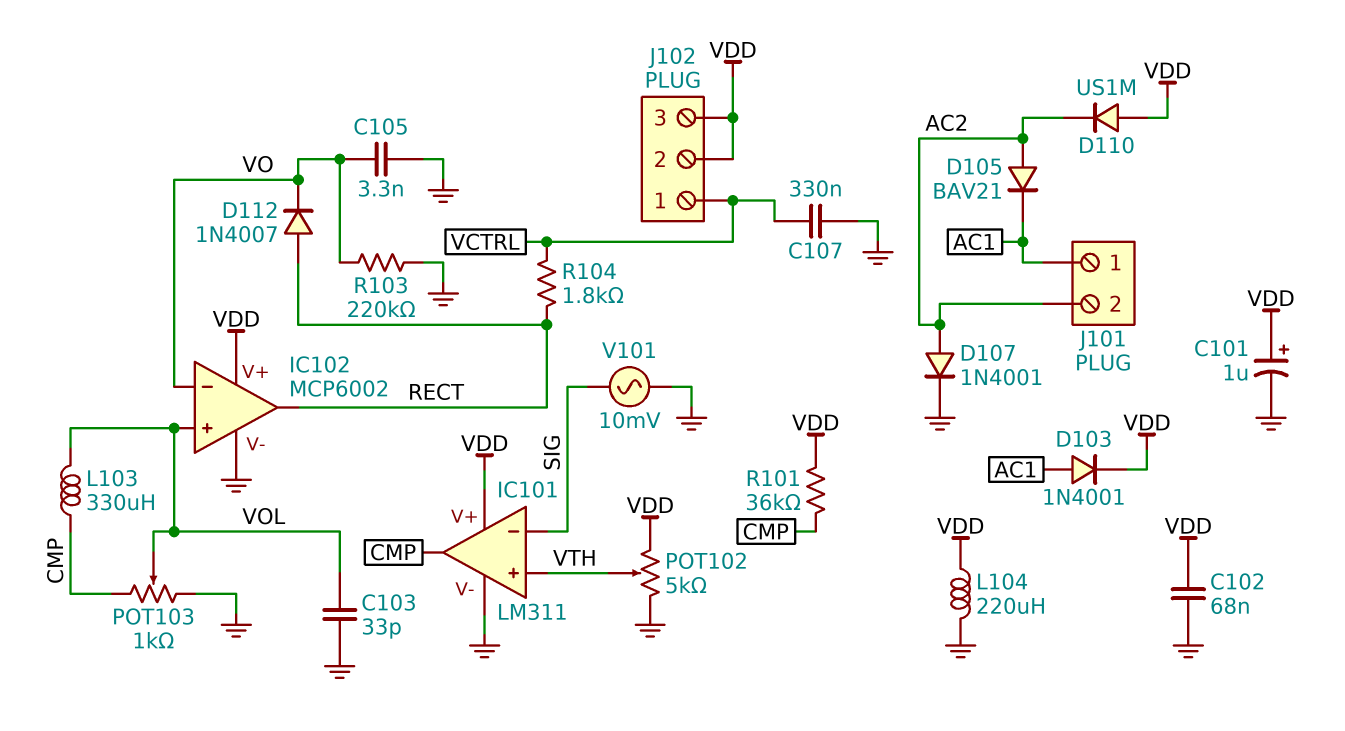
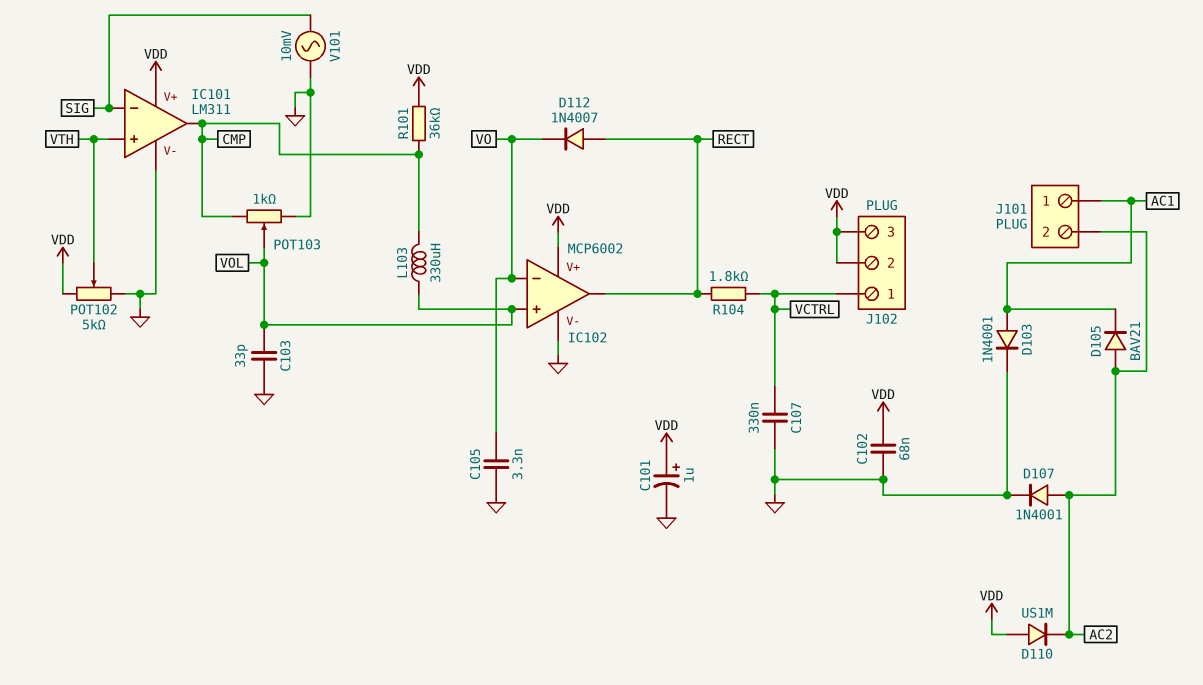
D103: diode 1N4001 (A AC1, K VDD) -> diode 1N4001 (A AC1, K GND)
L104: 220uH (GND, VDD) -> none
R103: 220k (GND, VO) -> none

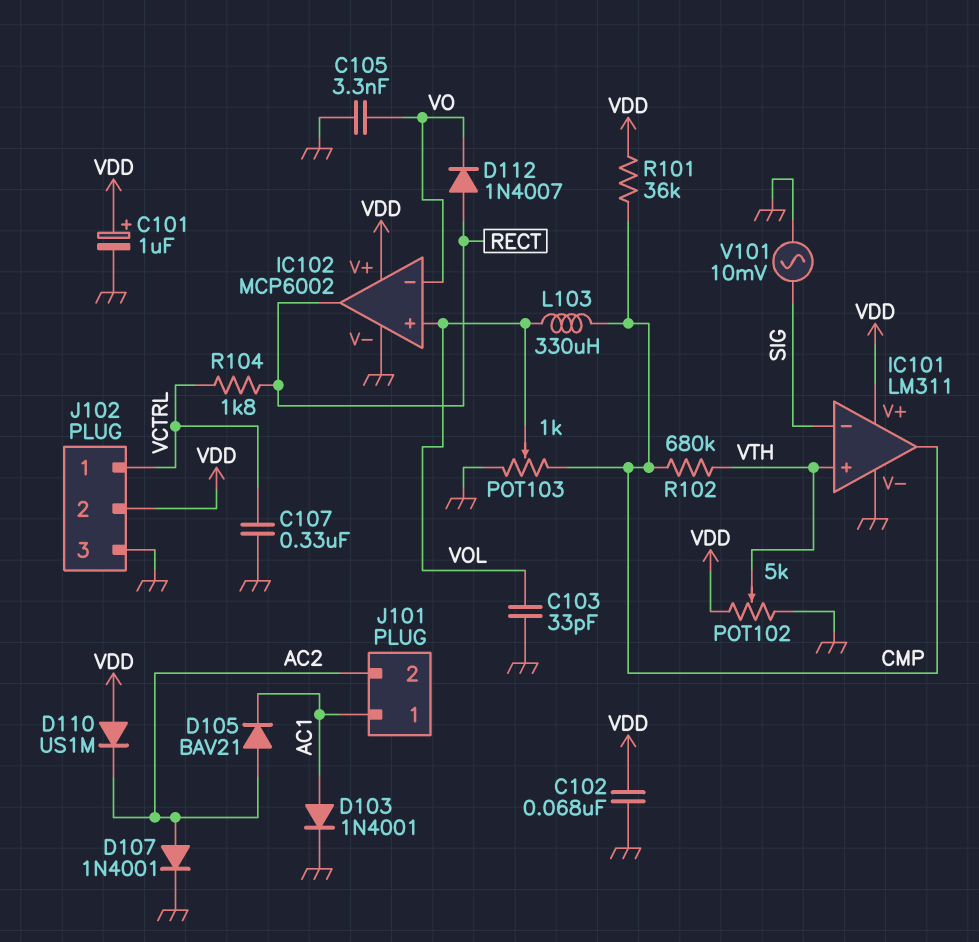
J102 pin 3: VDD -> GND
R102: none -> 680k (CMP, VTH)

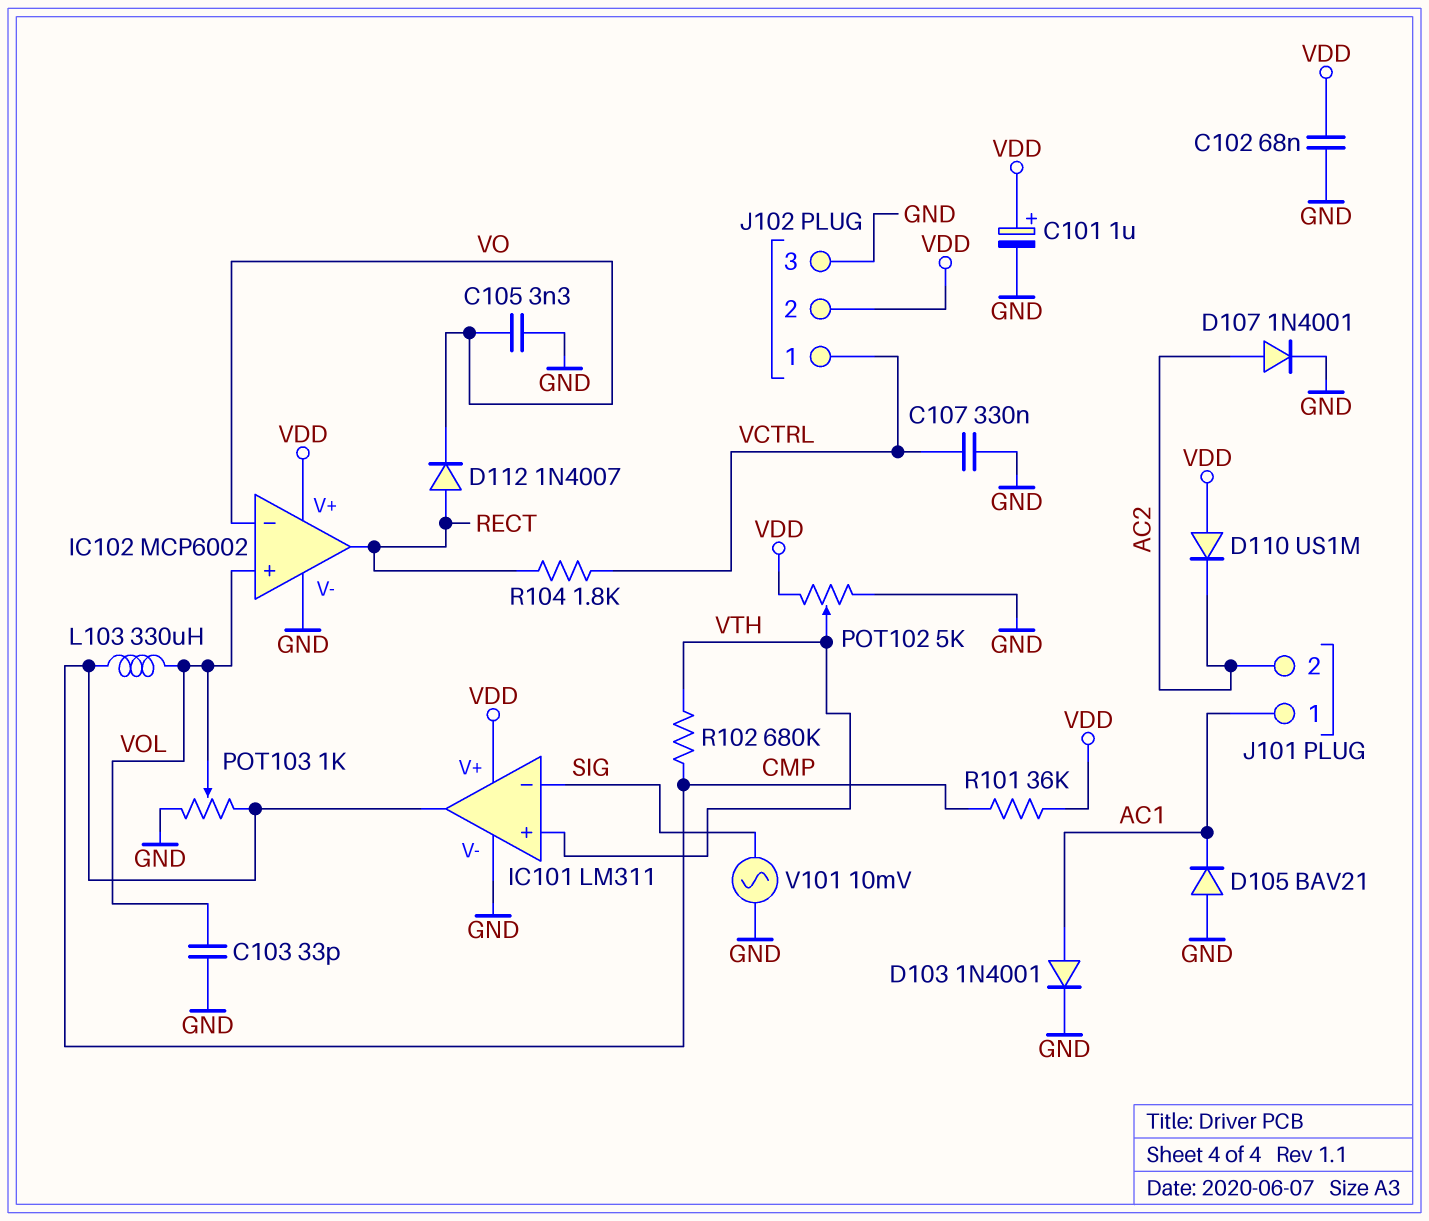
D105: diode BAV21 (A AC2, K AC1) -> diode BAV21 (A GND, K AC1)

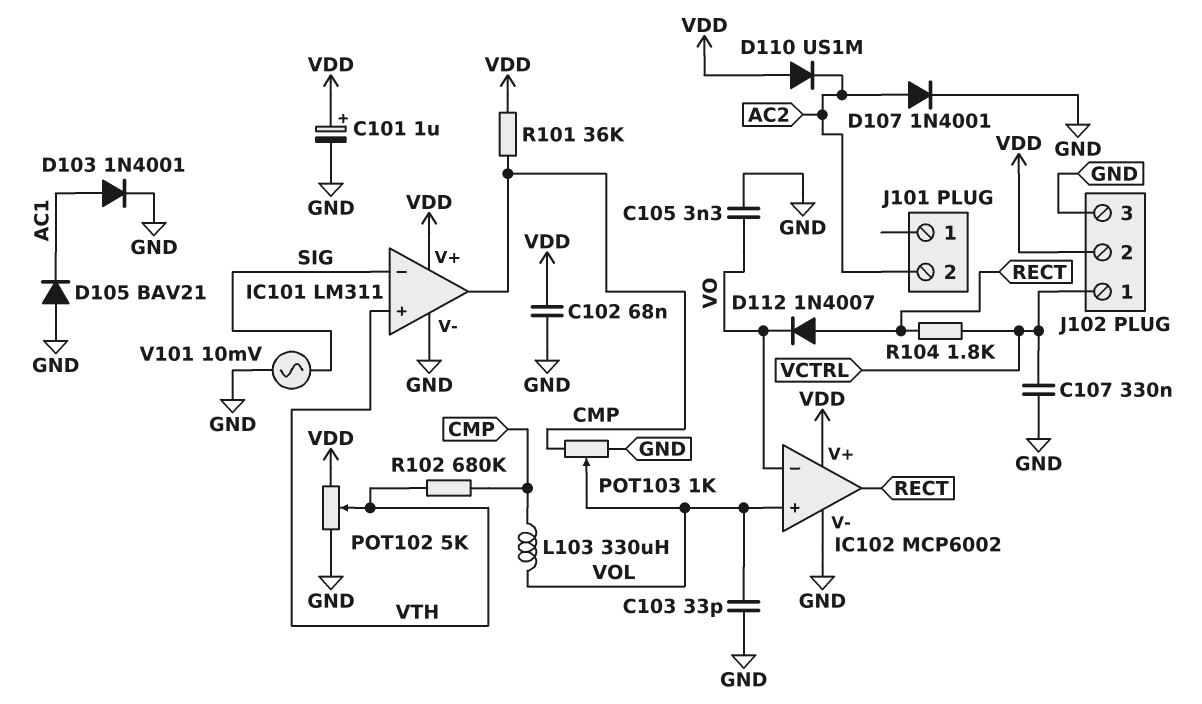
J101 pin 1: AC1 -> none

